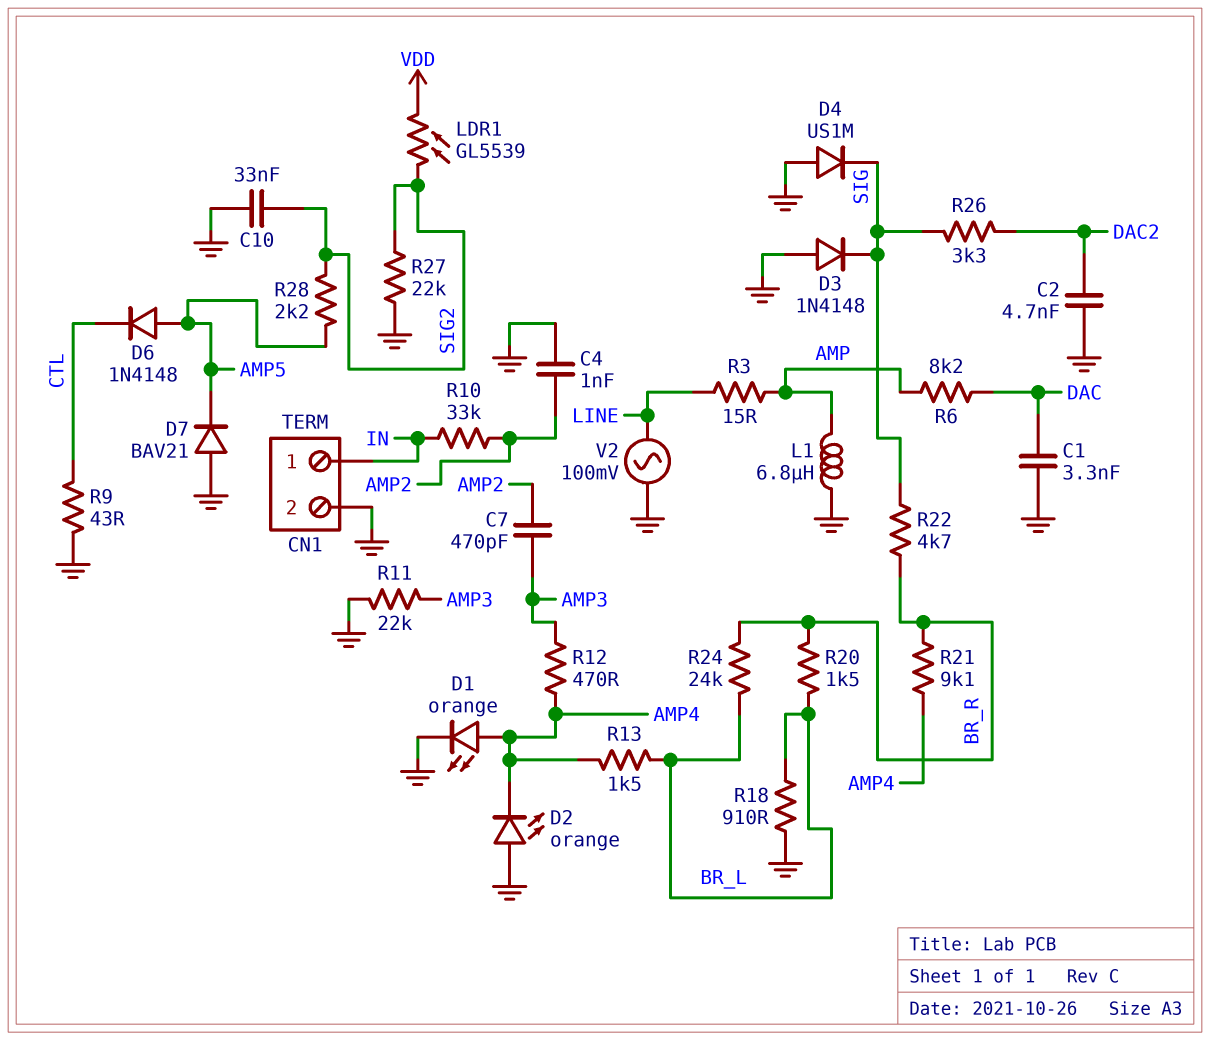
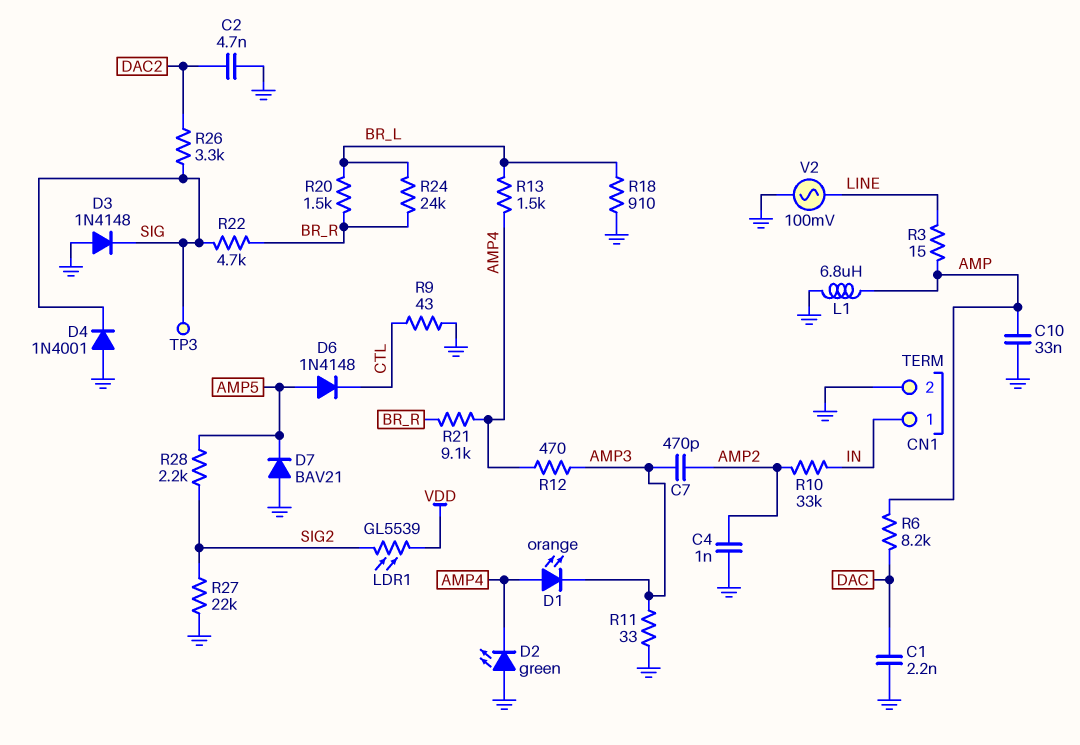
C1: 3.3nF (DAC, GND) -> 2.2nF (DAC, GND)
C10: 33nF (GND, SIG2) -> 33nF (AMP, GND)
D1: LED orange (A AMP4, K GND) -> LED orange (A AMP4, K AMP3)
D2: LED orange (A GND, K AMP4) -> LED green (A GND, K AMP4)
D4: diode US1M (A GND, K SIG) -> diode 1N4001 (A GND, K SIG)
R11: 22k (AMP3, GND) -> 33 (AMP3, GND)
TP3: none -> test point (SIG)

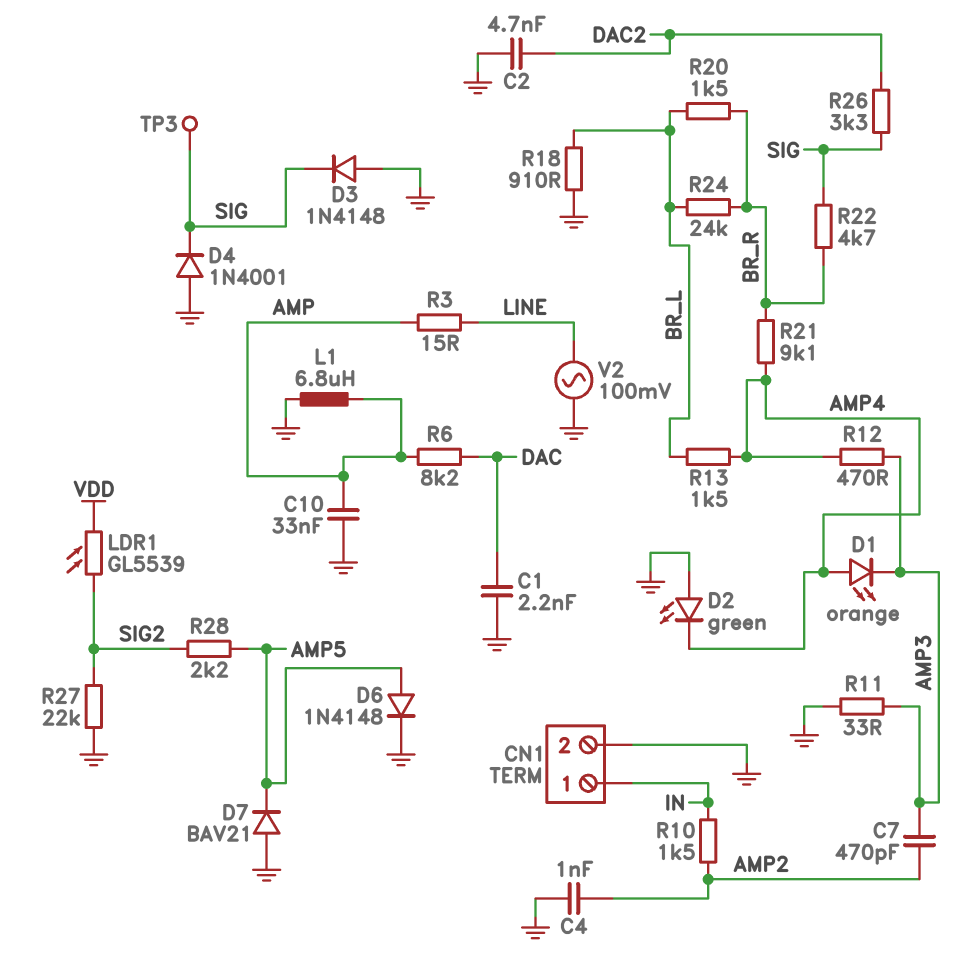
D6: diode 1N4148 (A AMP5, K CTL) -> diode 1N4148 (A AMP5, K GND)
R9: 43 (CTL, GND) -> none
R10: 33k (AMP2, IN) -> 1.5k (AMP2, IN)

